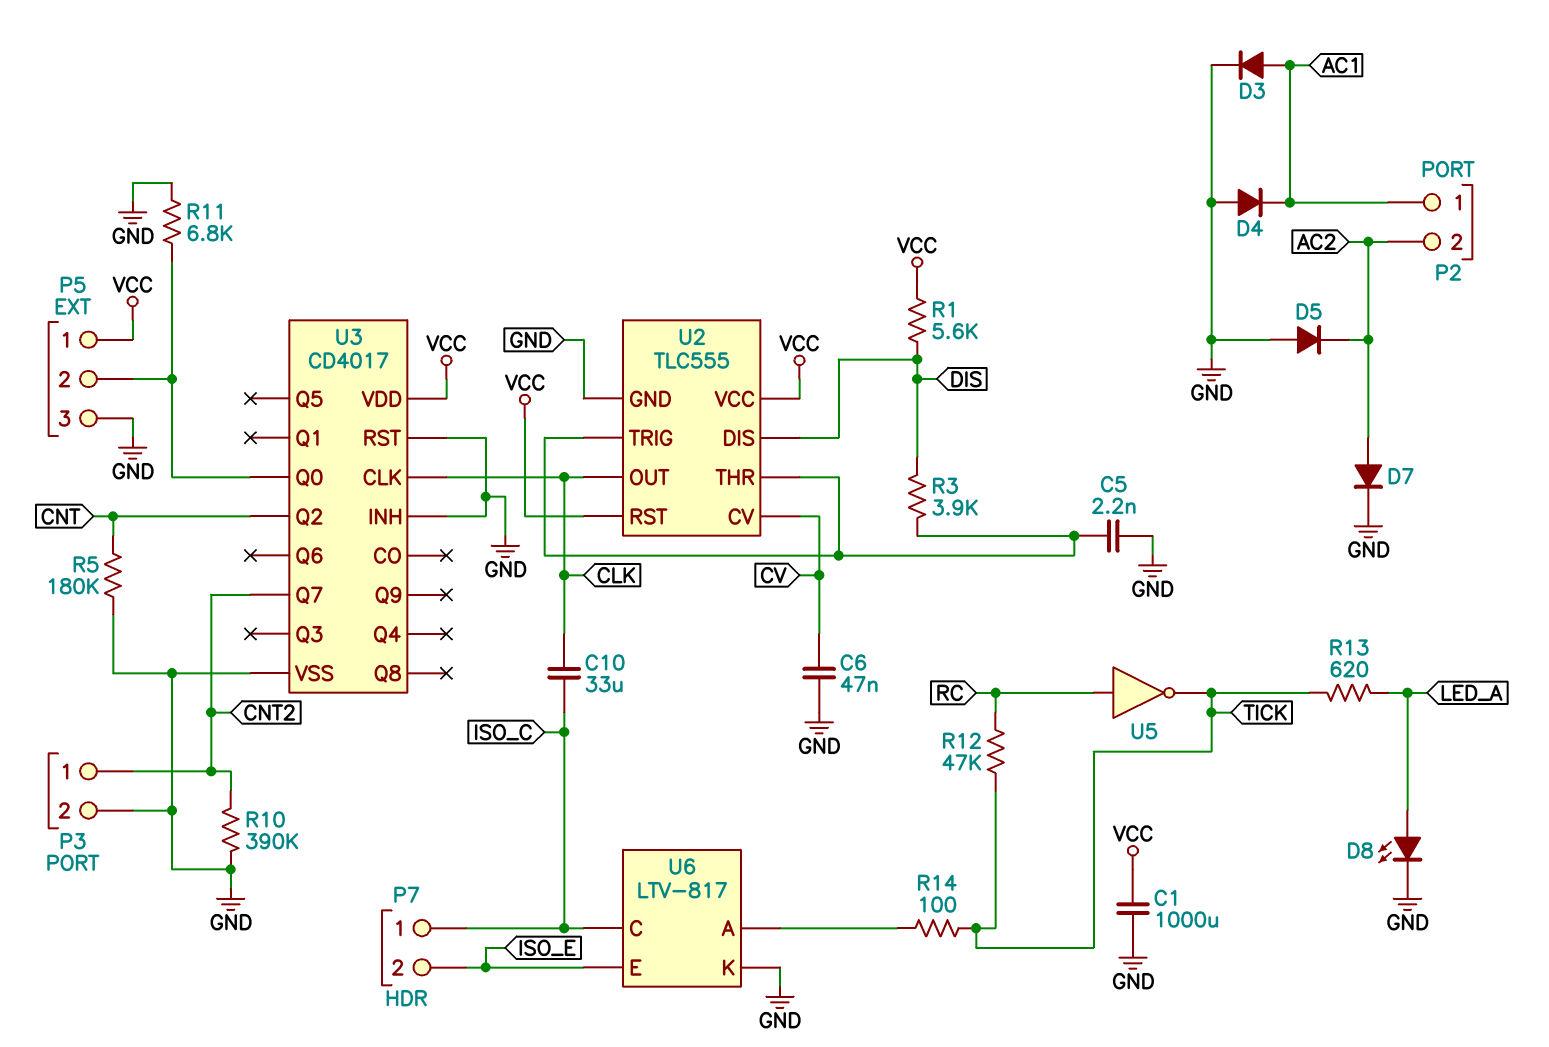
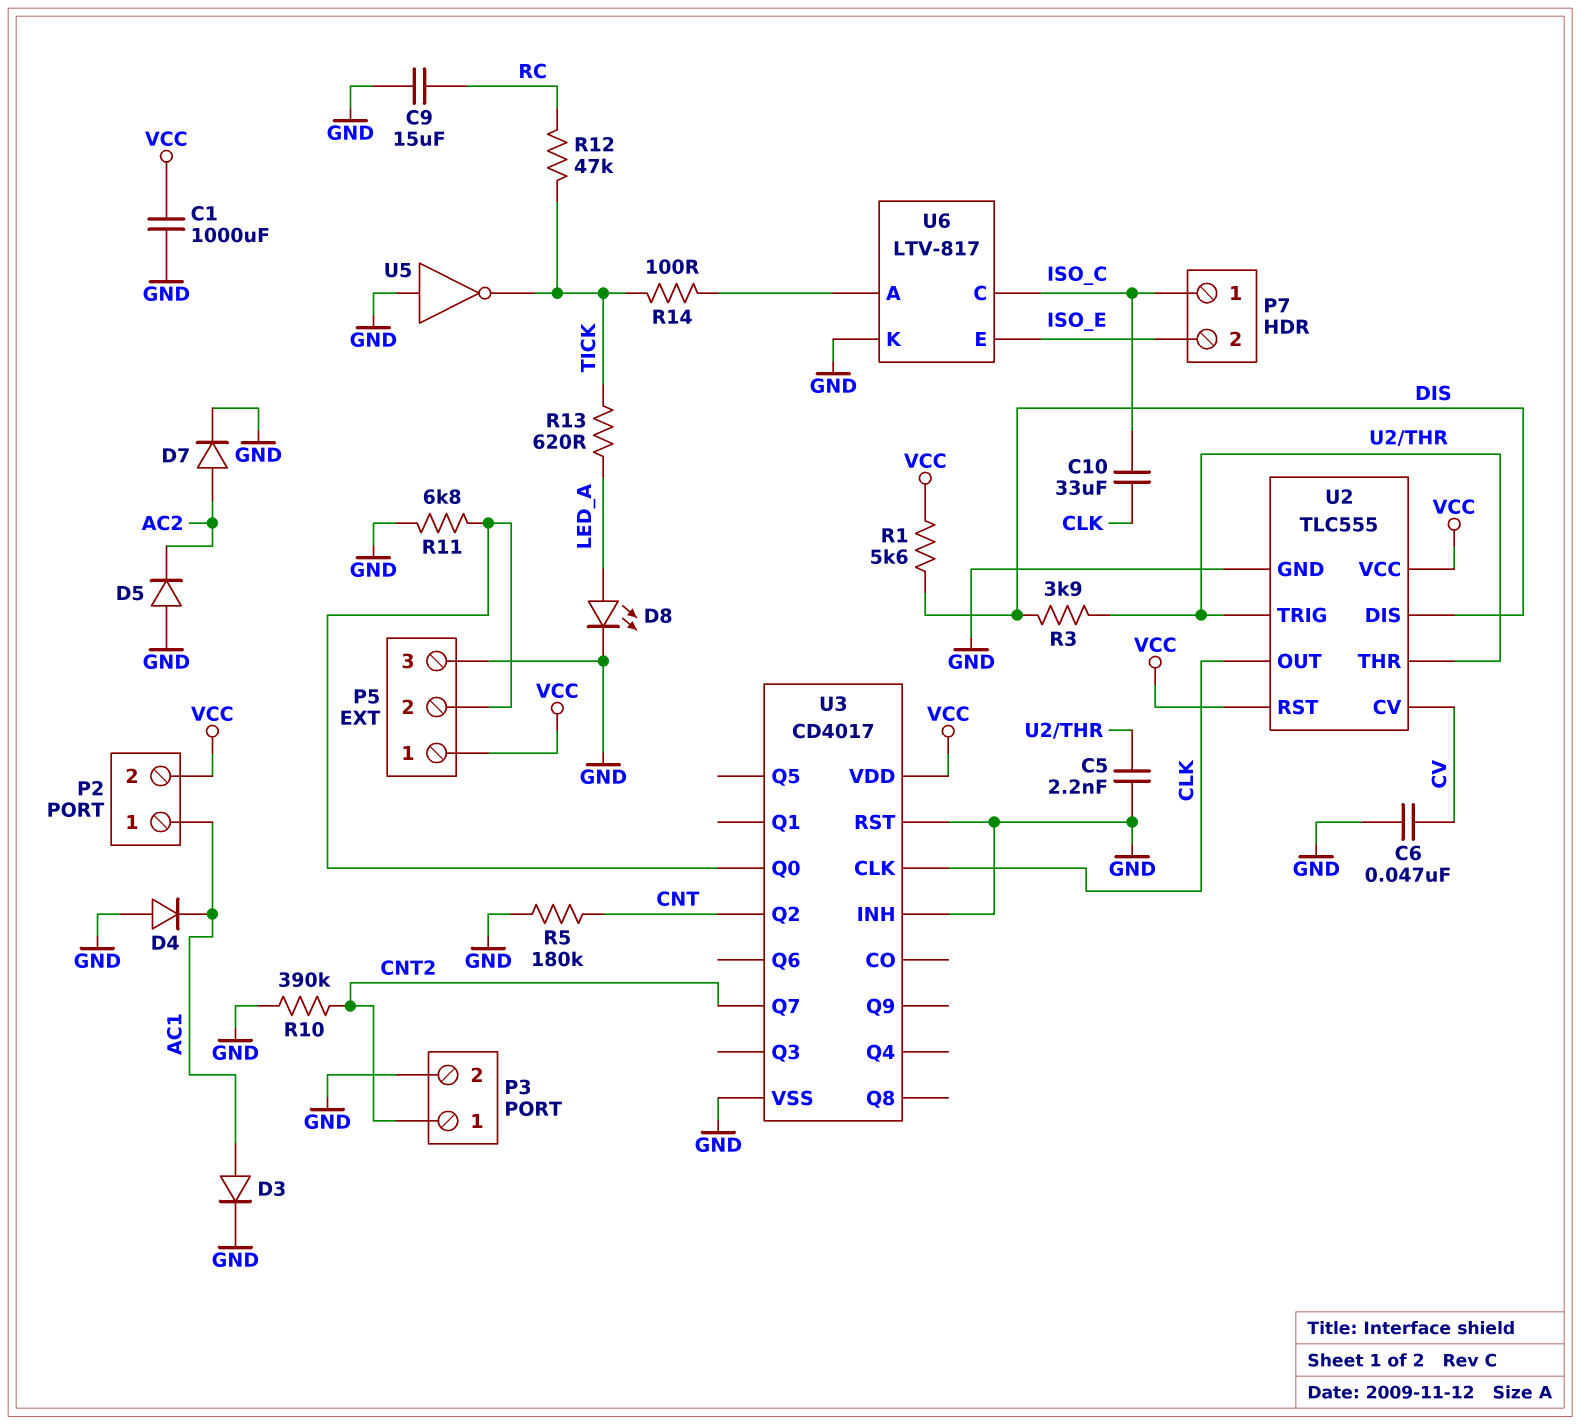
C9: none -> 15uF (GND, RC)
P2 pin 2: AC2 -> VCC
U5: NOT (in RC, out TICK) -> NOT (in GND, out TICK)

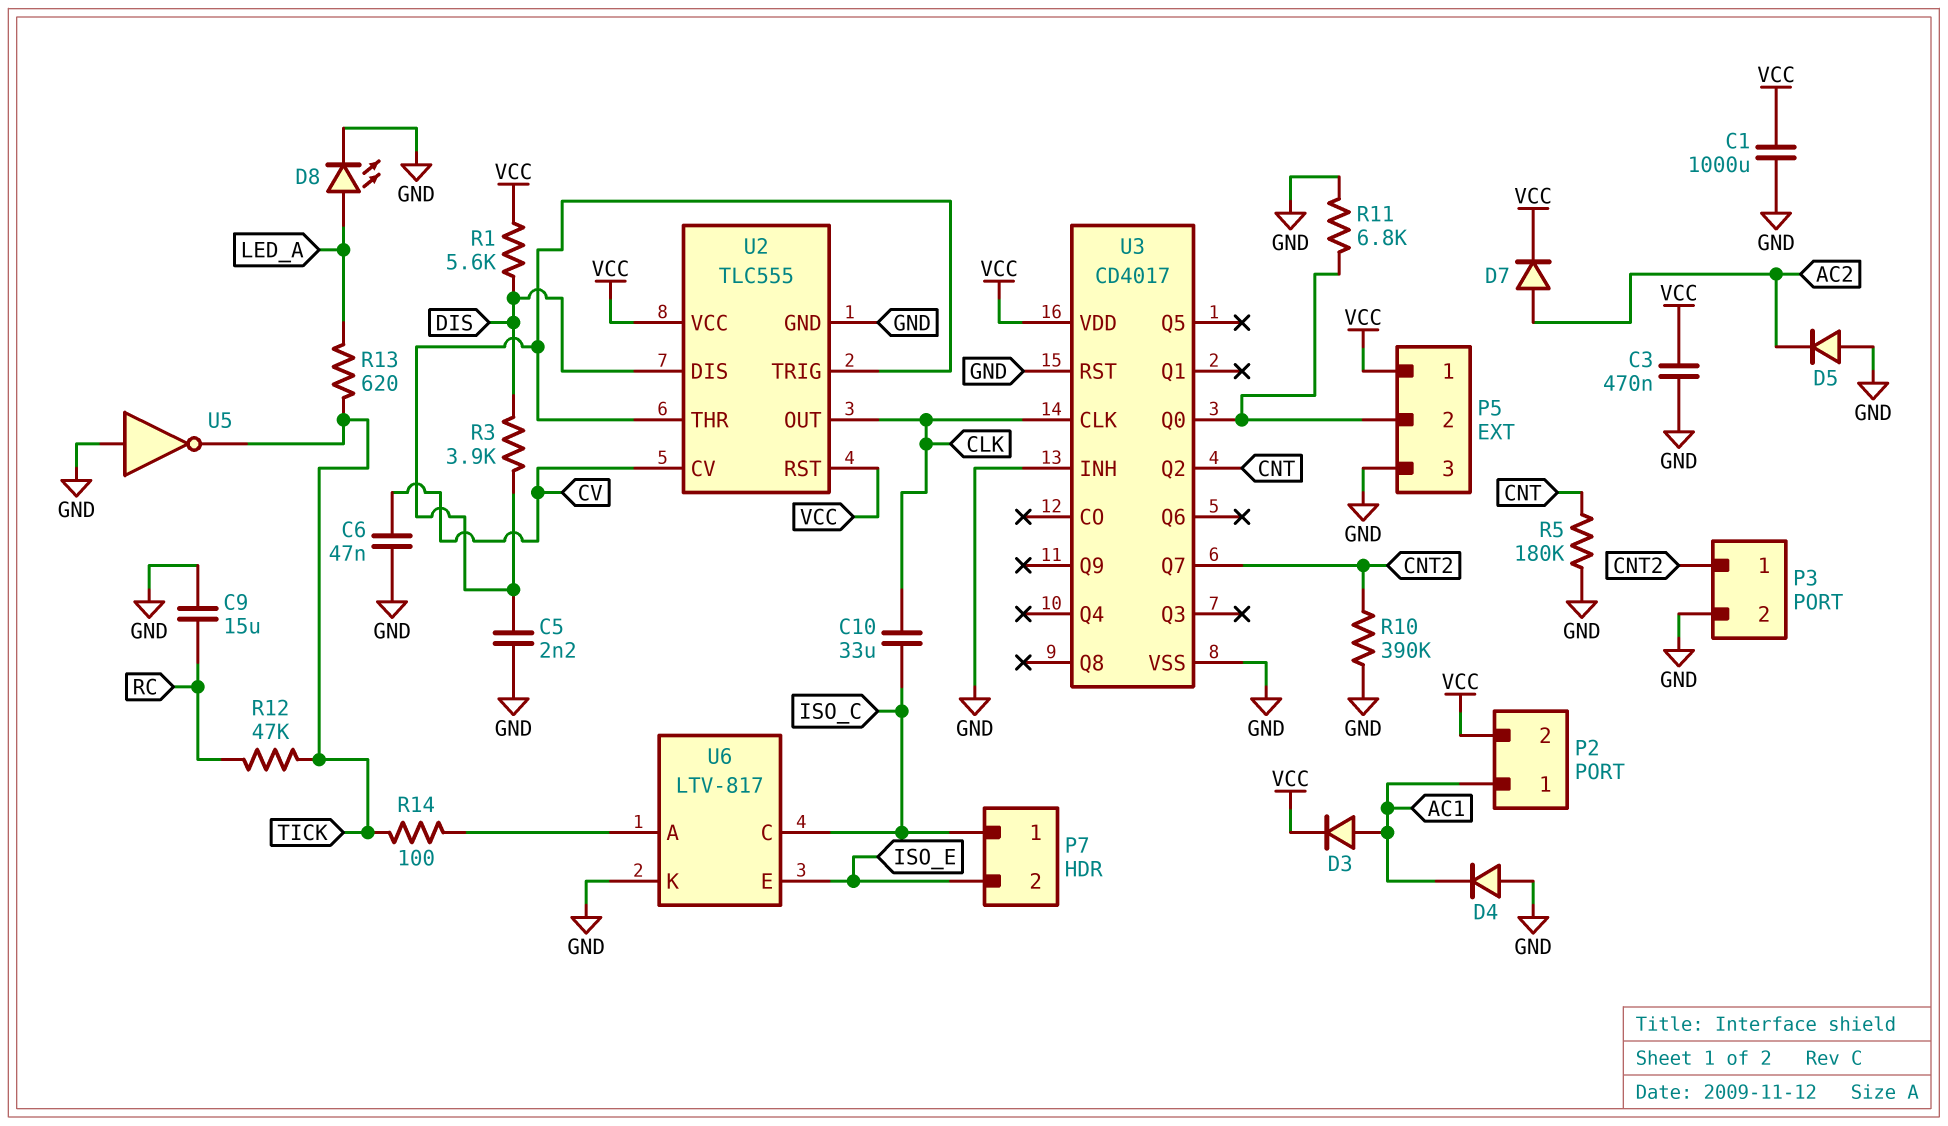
C3: none -> 470nF (GND, VCC)
D3: diode (A AC1, K GND) -> diode (A AC1, K VCC)
D7: diode (A AC2, K GND) -> diode (A AC2, K VCC)

